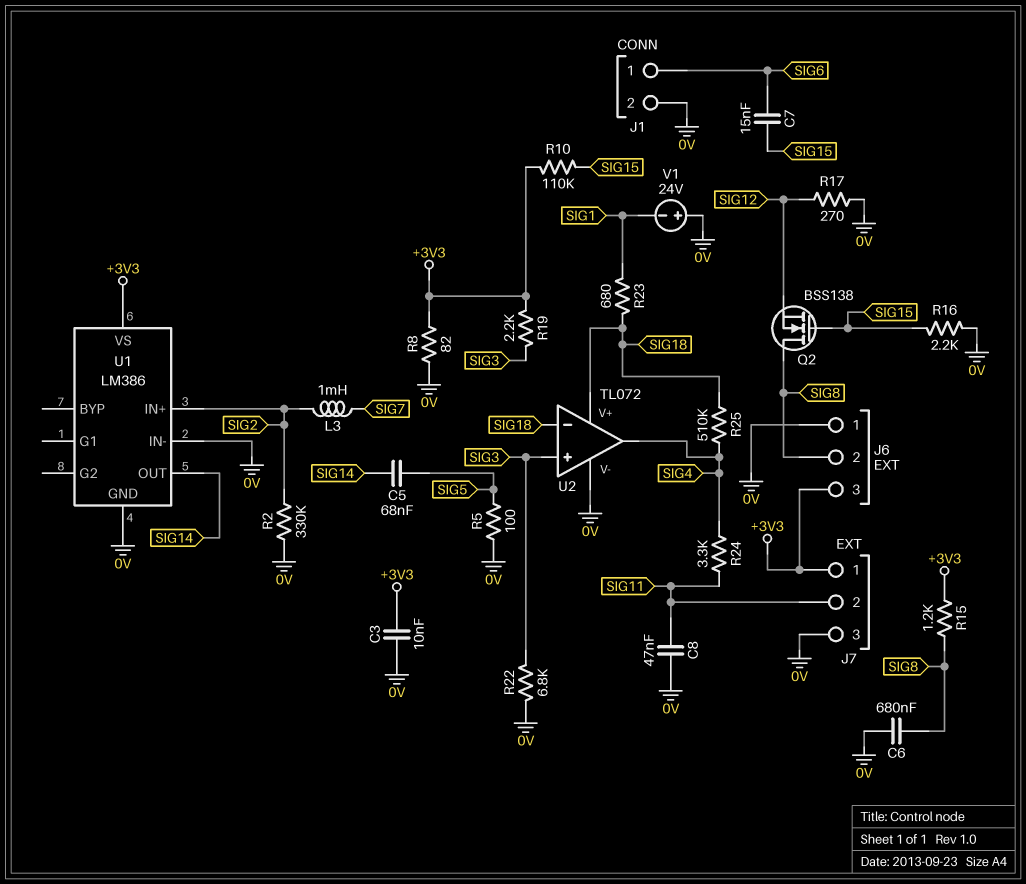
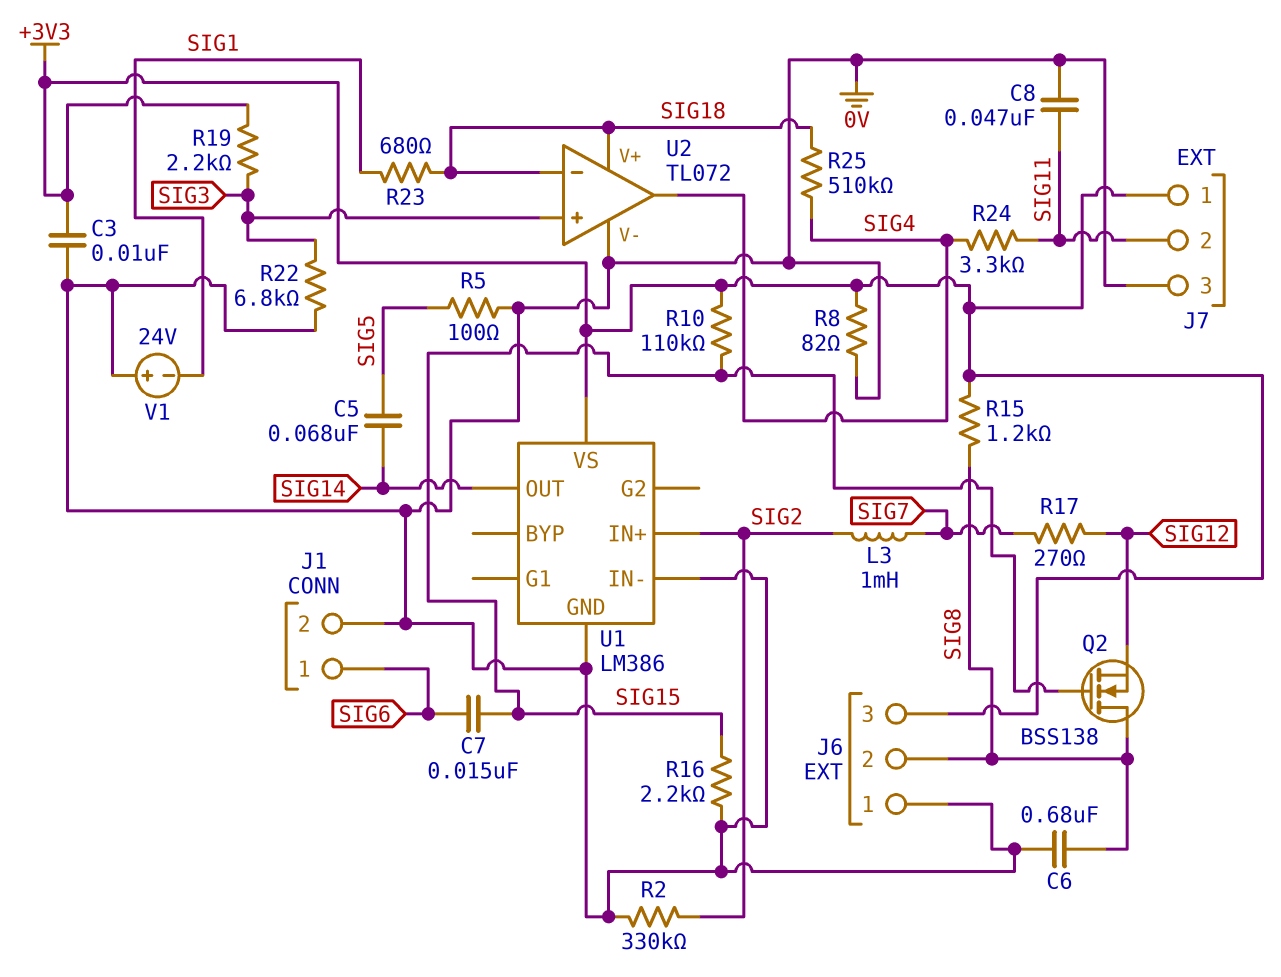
R17: 270 (0V, SIG12) -> 270 (SIG7, SIG12)

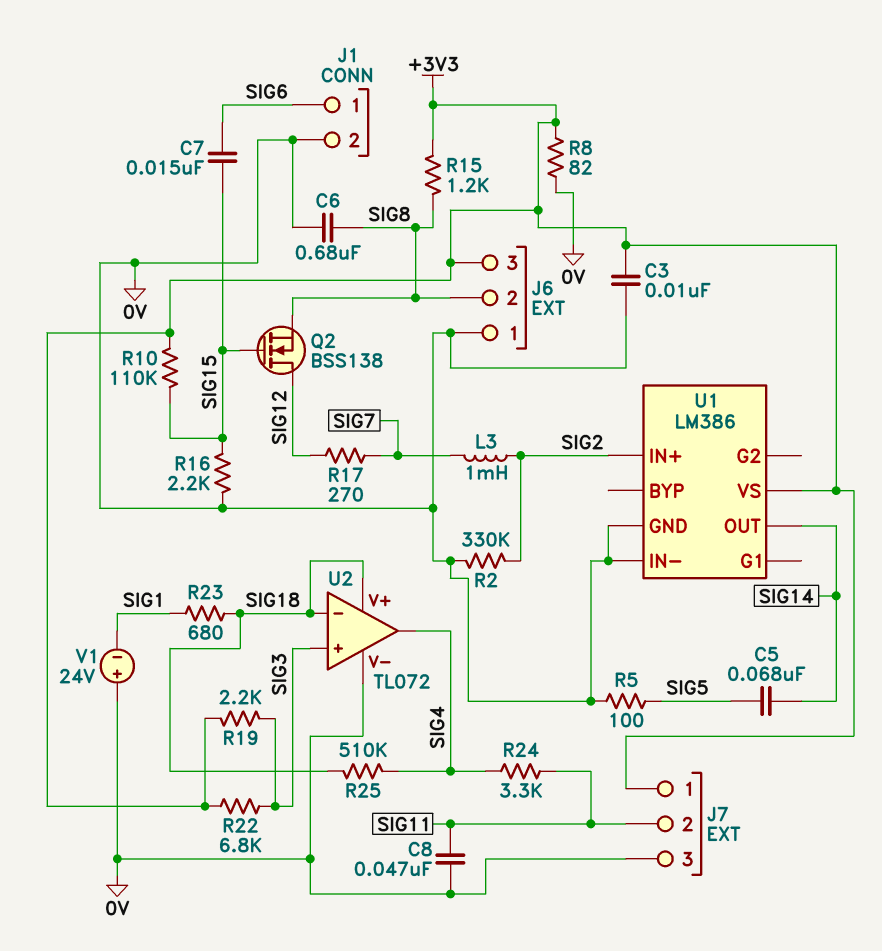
Q2: NMOS BSS138 (G SIG15, D SIG8, S SIG12) -> NMOS BSS138 (G SIG15, D SIG12, S SIG8)
R22: 6.8k (0V, SIG3) -> 6.8k (+3V3, SIG3)

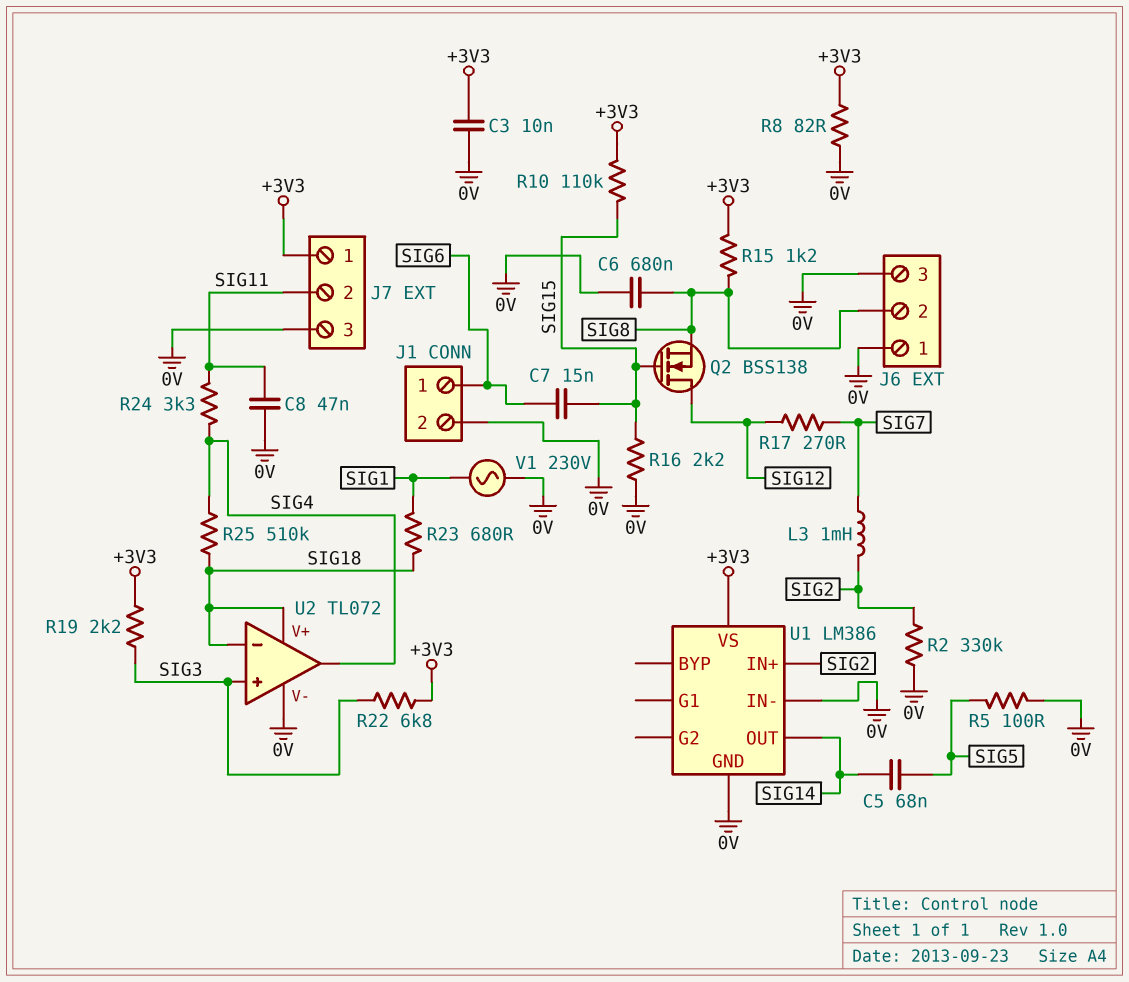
J6 pin 3: +3V3 -> 0V
V1: 24V (plus 0V, minus SIG1) -> AC 230V (0V, SIG1)

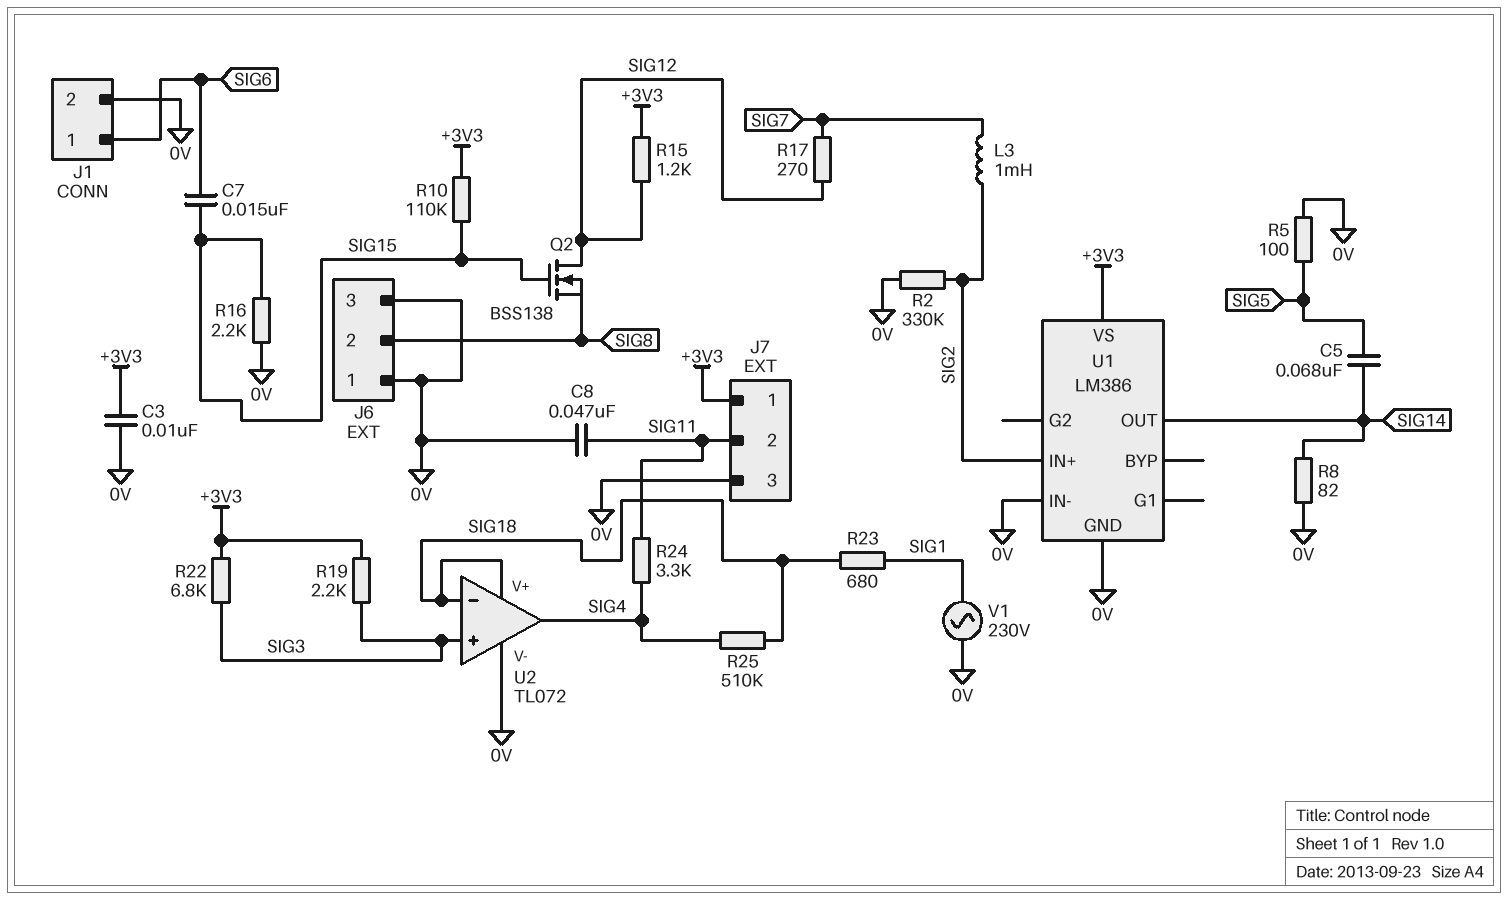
C6: 680nF (0V, SIG8) -> none
R8: 82 (+3V3, 0V) -> 82 (0V, SIG14)
R15: 1.2k (+3V3, SIG8) -> 1.2k (+3V3, SIG12)

